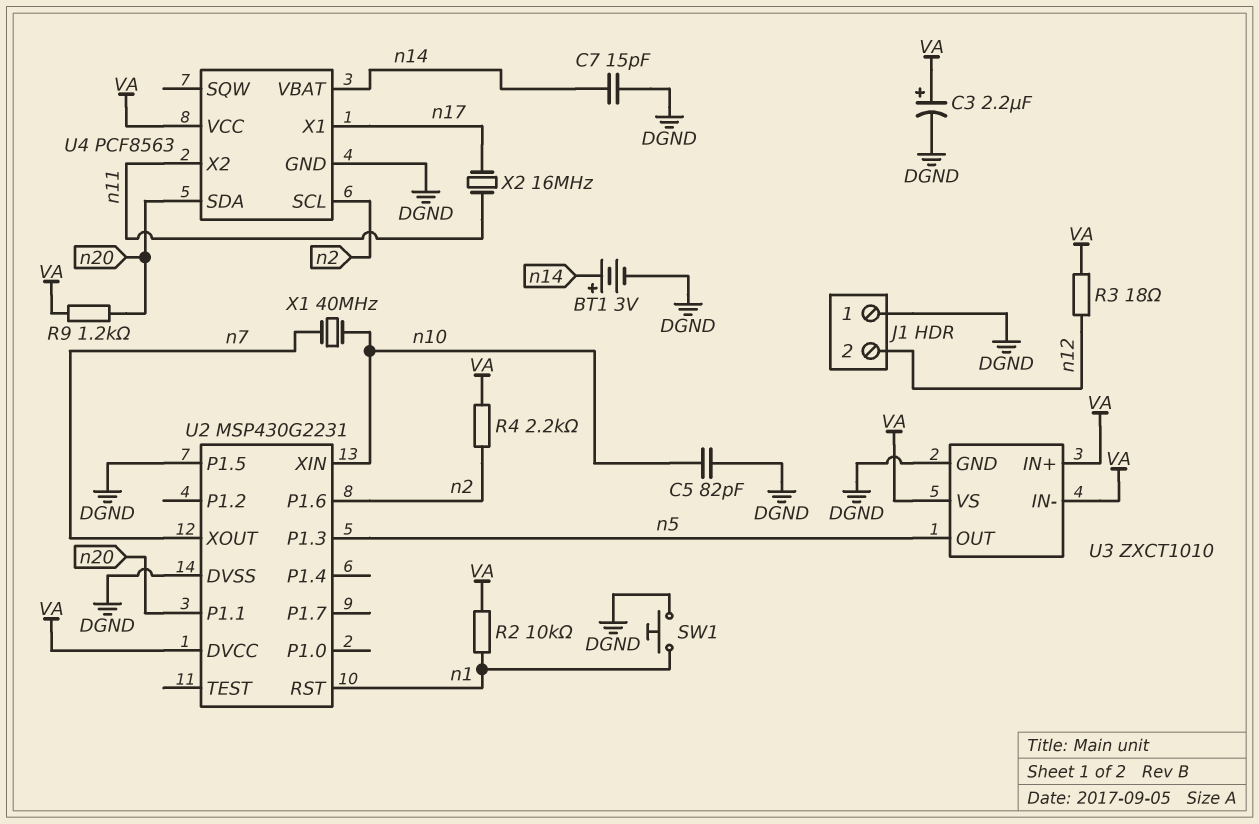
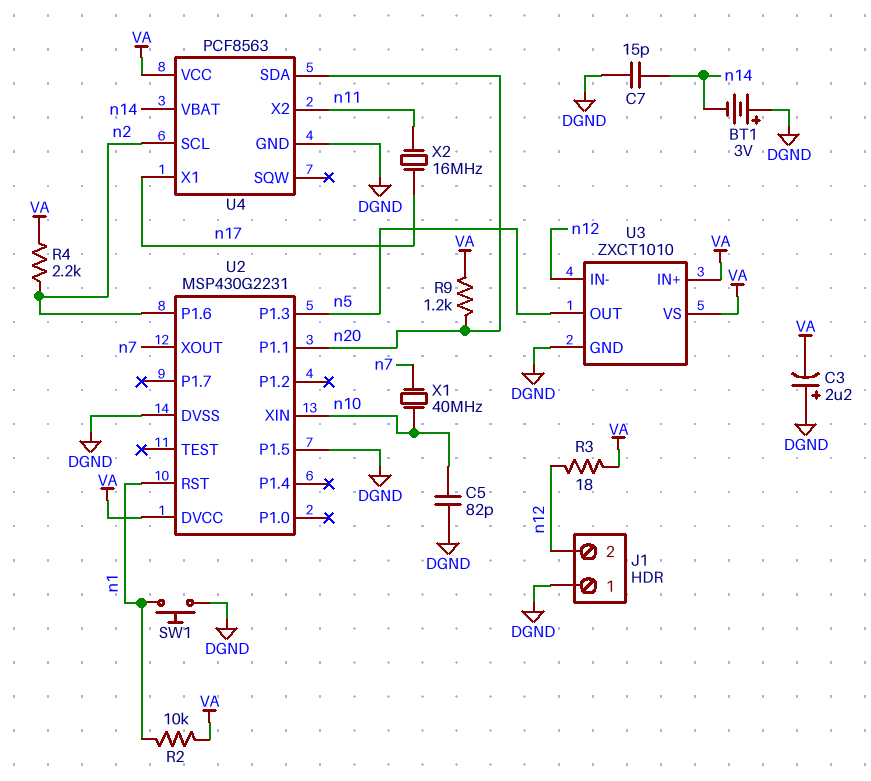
BT1: 3V (plus n14, minus DGND) -> 3V (plus DGND, minus n14)
C3: 2.2uF (plus VA, minus DGND) -> 2.2uF (plus DGND, minus VA)
U3 pin IN-: VA -> n12

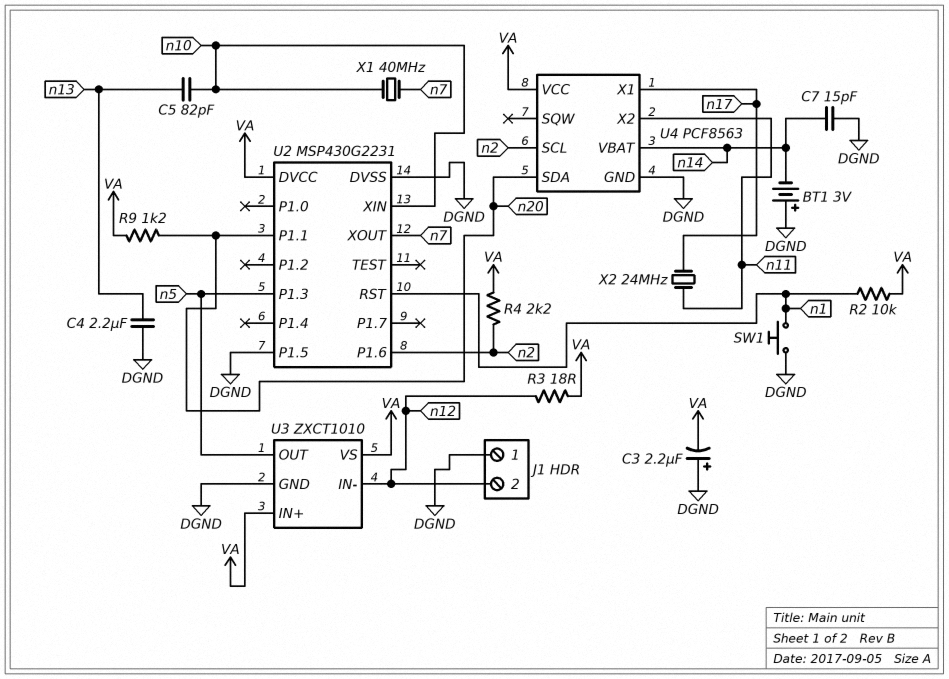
C4: none -> 2.2uF (DGND, n13)
C5: 82pF (DGND, n10) -> 82pF (n10, n13)
X2: 16MHz (n11, n17) -> 24MHz (n11, n17)

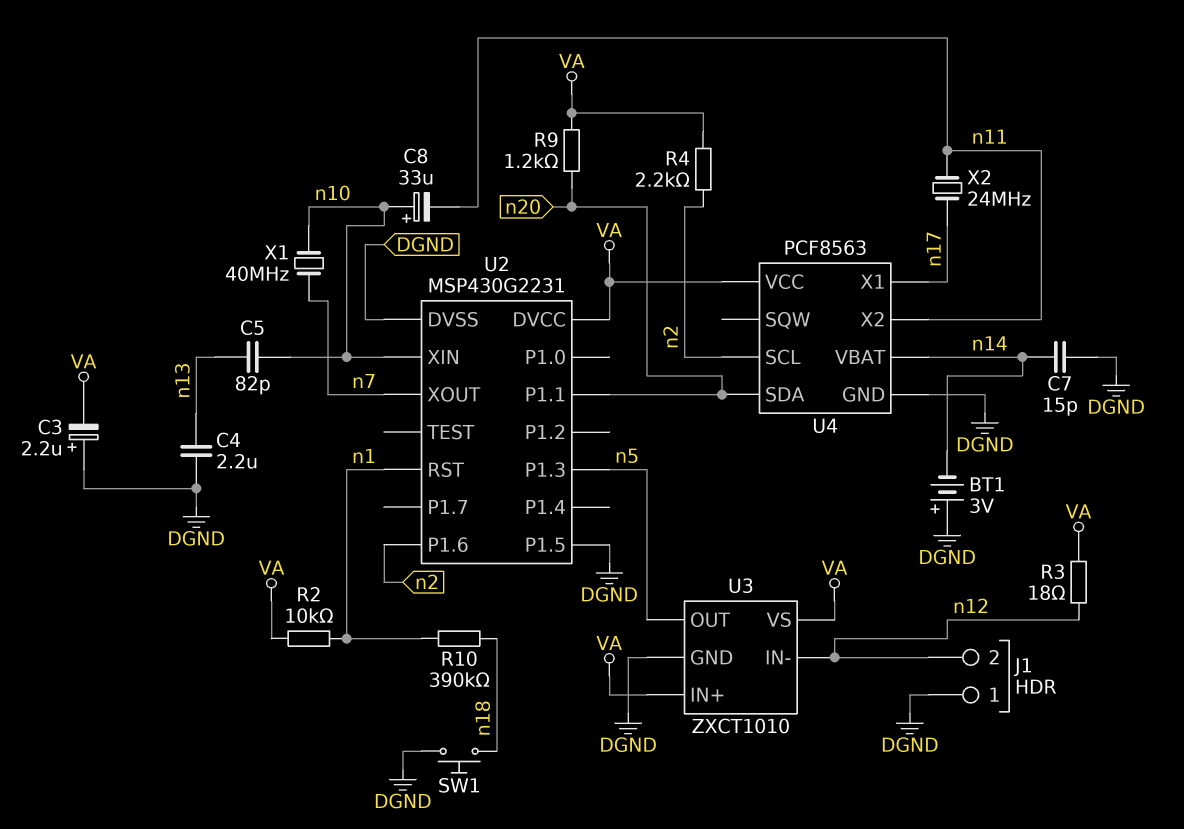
C8: none -> 33uF (plus n10, minus n11)
R10: none -> 390k (n1, n18)
SW1: button (DGND, n1) -> button (DGND, n18)

